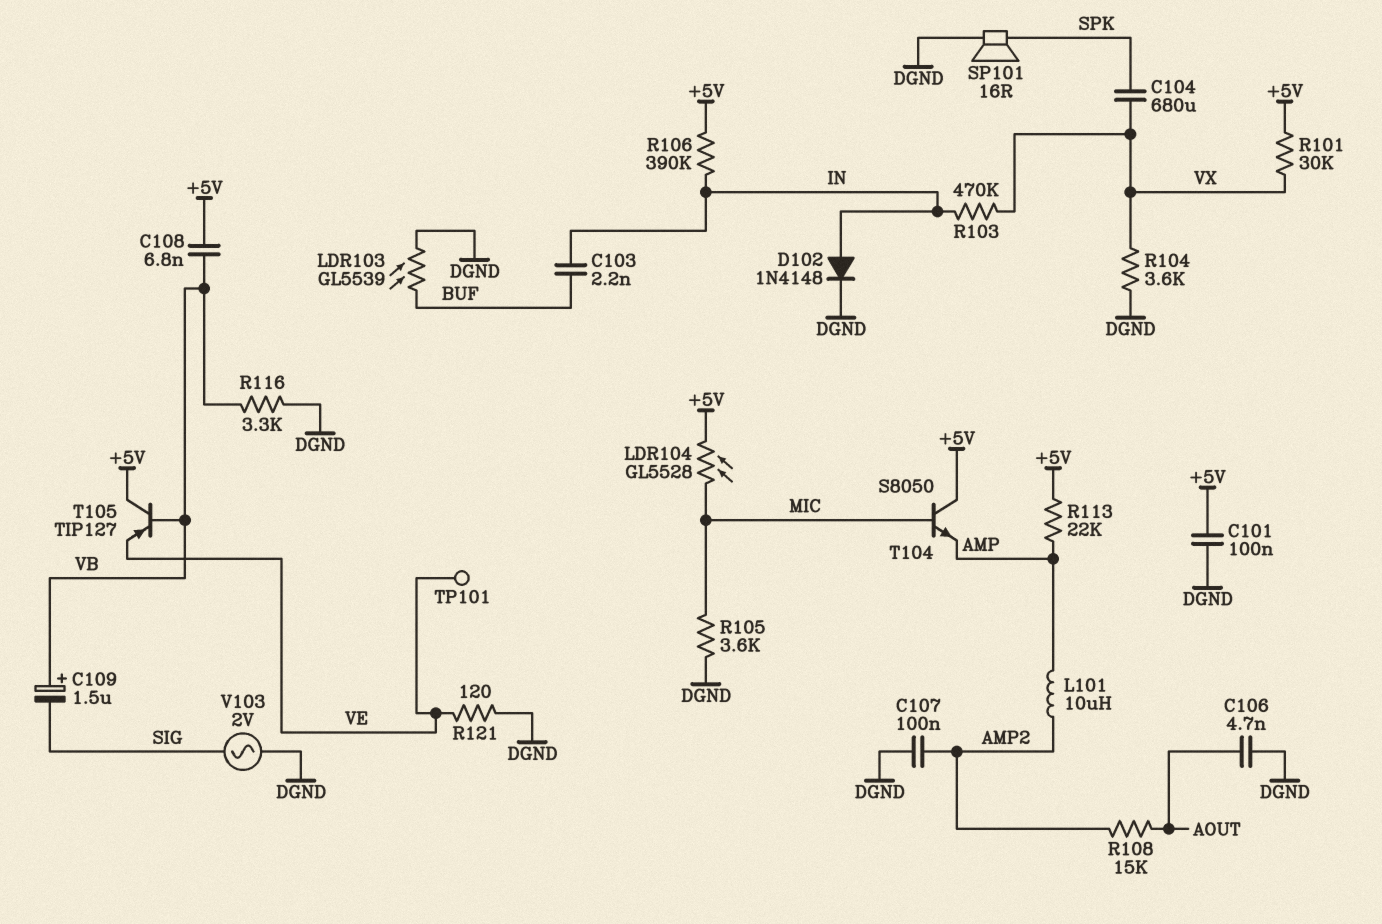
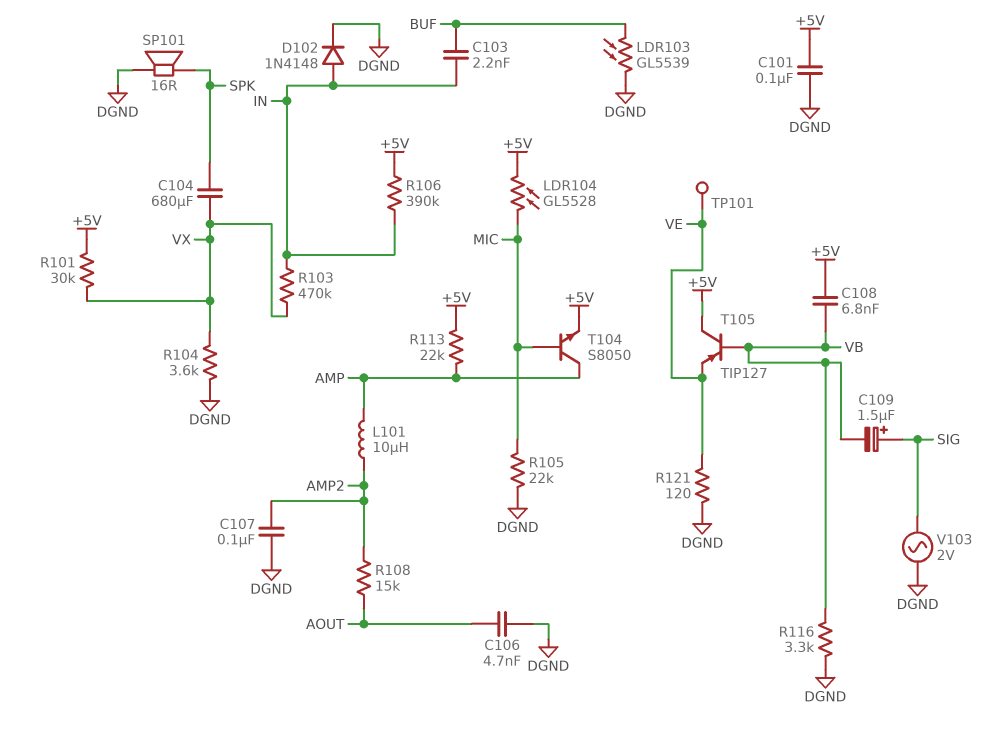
C109: 1.5uF (plus VB, minus SIG) -> 1.5uF (plus SIG, minus VB)
R105: 3.6k (DGND, MIC) -> 22k (DGND, MIC)
T104: NPN S8050 (B MIC, C +5V, E AMP) -> NPN S8050 (B MIC, C AMP, E +5V)

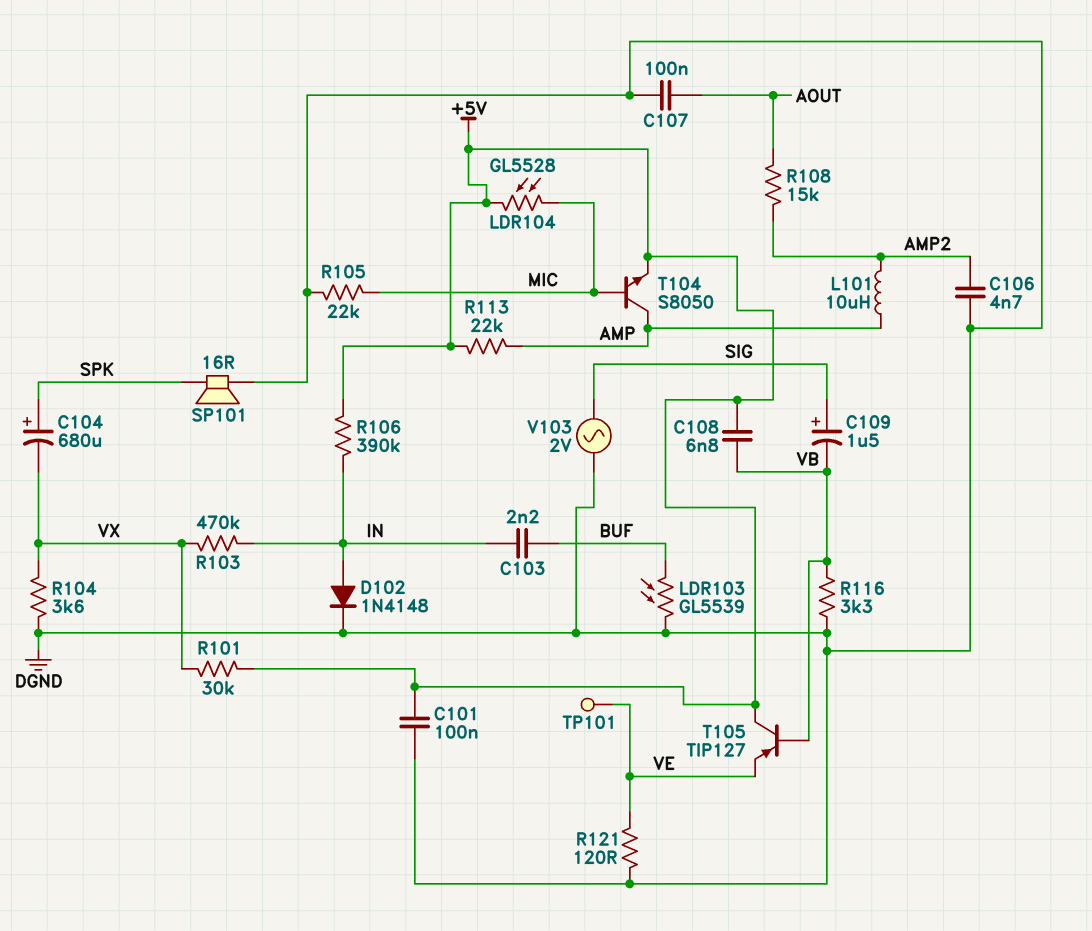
C104: 680uF (SPK, VX) -> 680uF (plus SPK, minus VX)
C106: 4.7nF (AOUT, DGND) -> 4.7nF (AMP2, DGND)
C107: 100nF (AMP2, DGND) -> 100nF (AOUT, DGND)

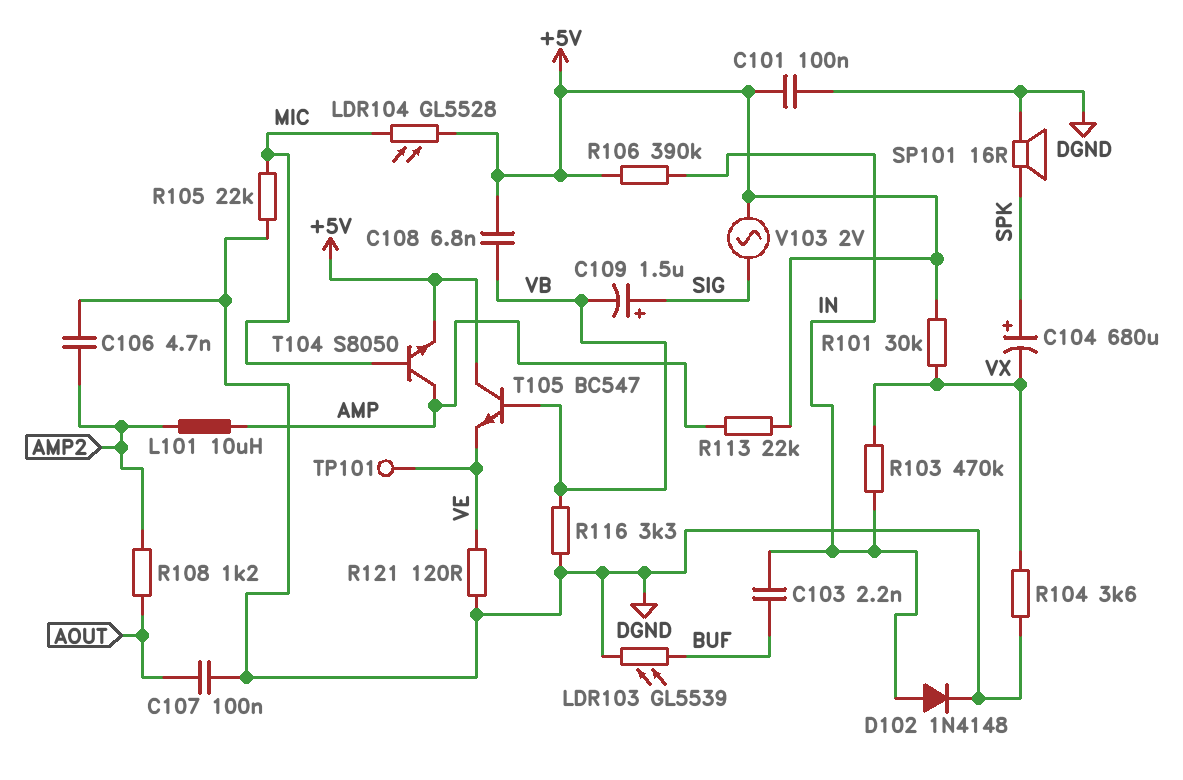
R108: 15k (AMP2, AOUT) -> 1.2k (AMP2, AOUT)
T105: PNP TIP127 (B VB, C +5V, E VE) -> NPN BC547 (B VB, C +5V, E VE)
V103: AC 2V (DGND, SIG) -> AC 2V (+5V, SIG)

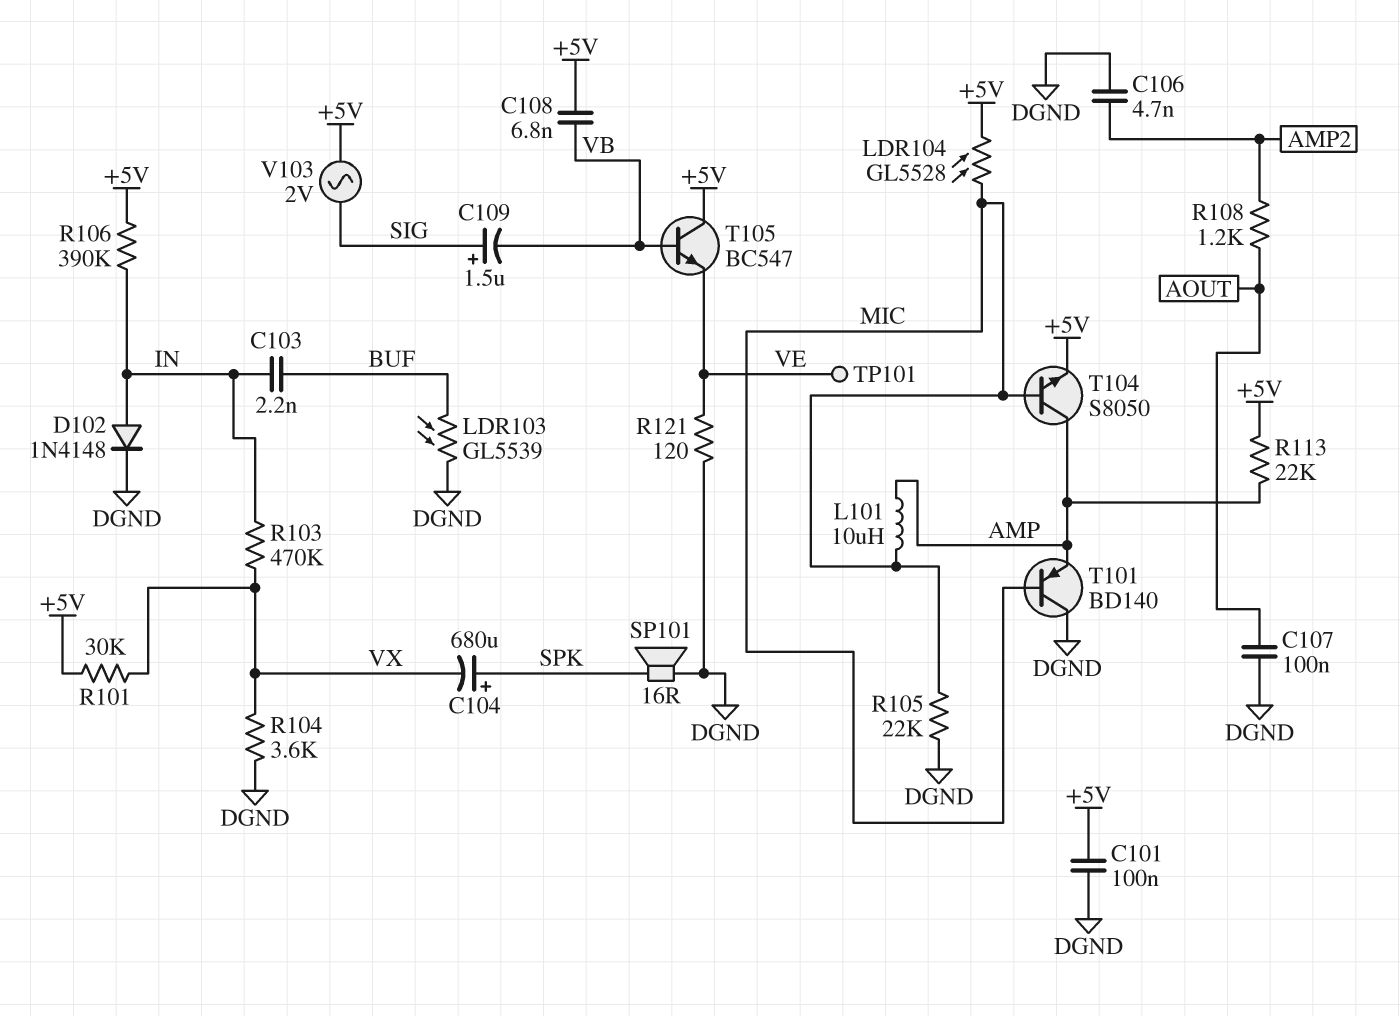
L101: 10uH (AMP, AMP2) -> 10uH (AMP, MIC)
R116: 3.3k (DGND, VB) -> none
T101: none -> PNP BD140 (B MIC, C DGND, E AMP)

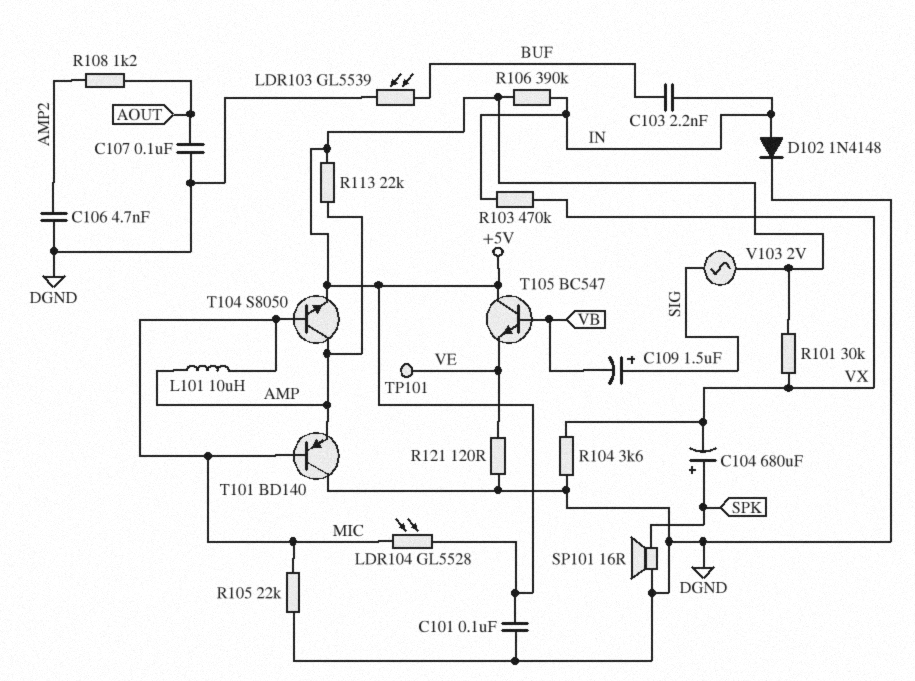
C108: 6.8nF (+5V, VB) -> none

